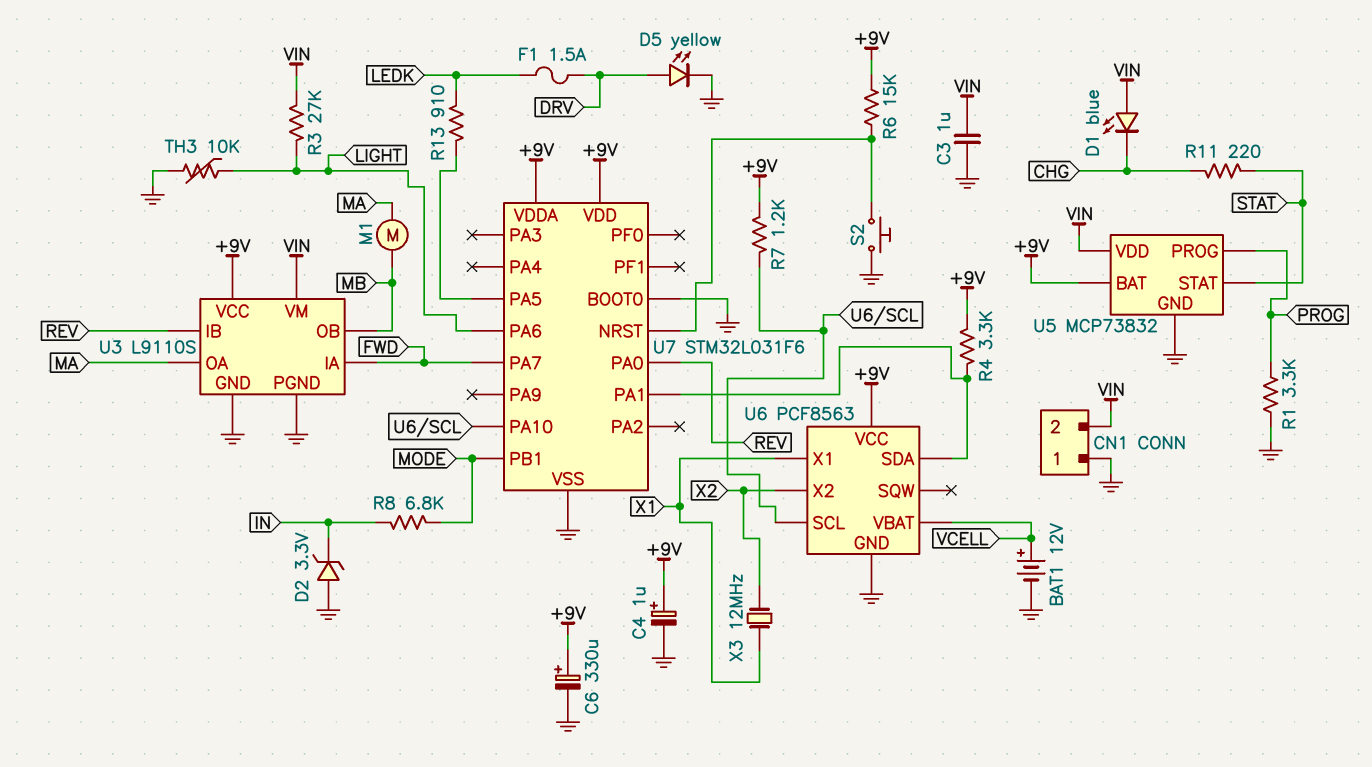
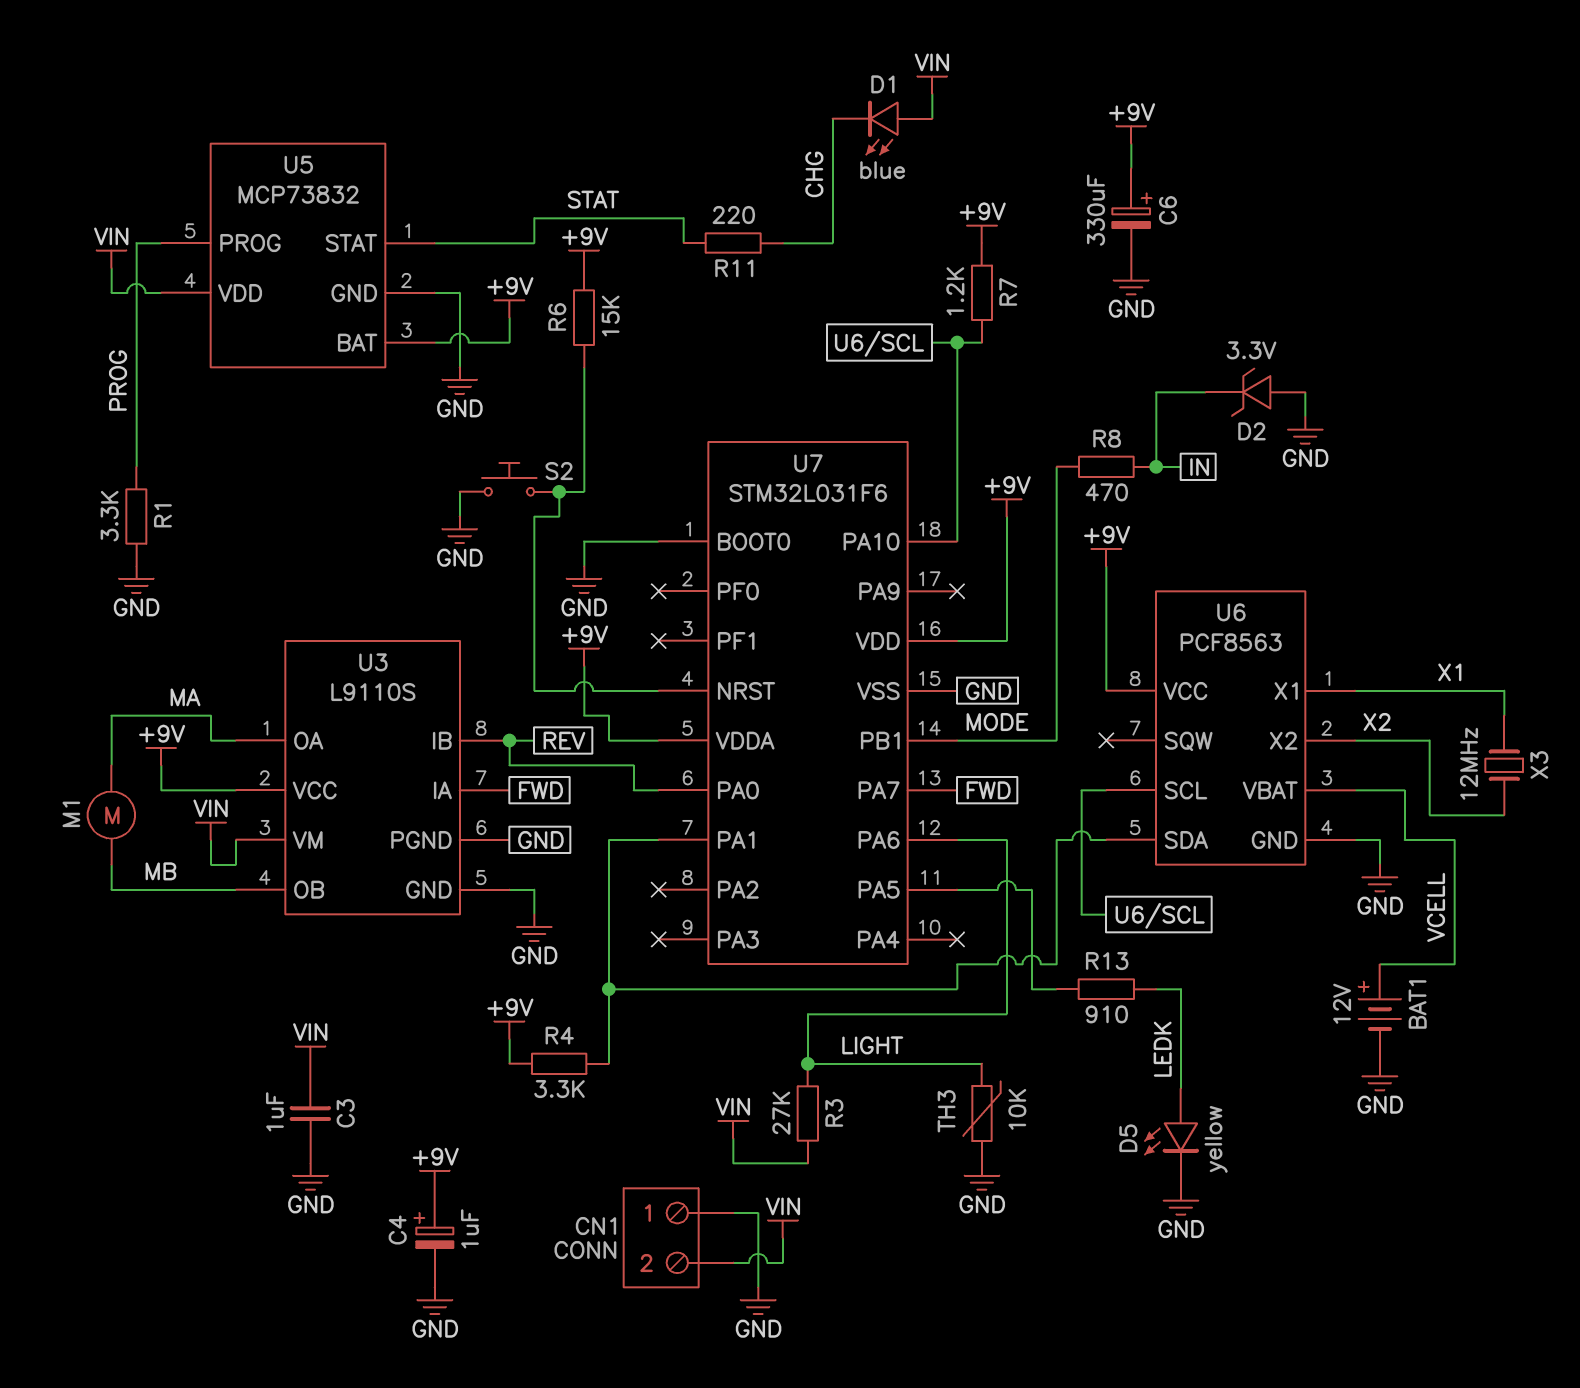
D5: LED yellow (A DRV, K GND) -> LED yellow (A LEDK, K GND)
F1: 1.5A (DRV, LEDK) -> none
R8: 6.8k (IN, MODE) -> 470 (IN, MODE)

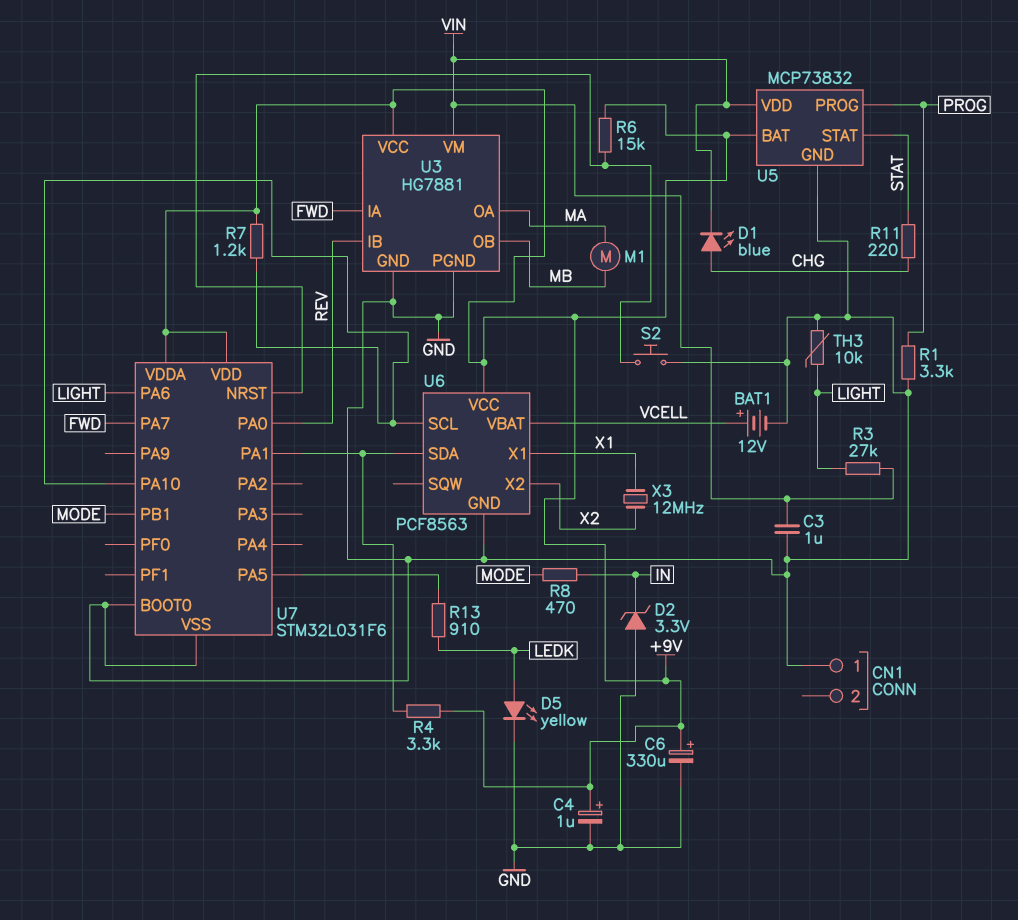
CN1 pin 2: VIN -> none
D1: LED blue (A VIN, K CHG) -> LED blue (A CHG, K VIN)
U3: L9110S -> HG7881

